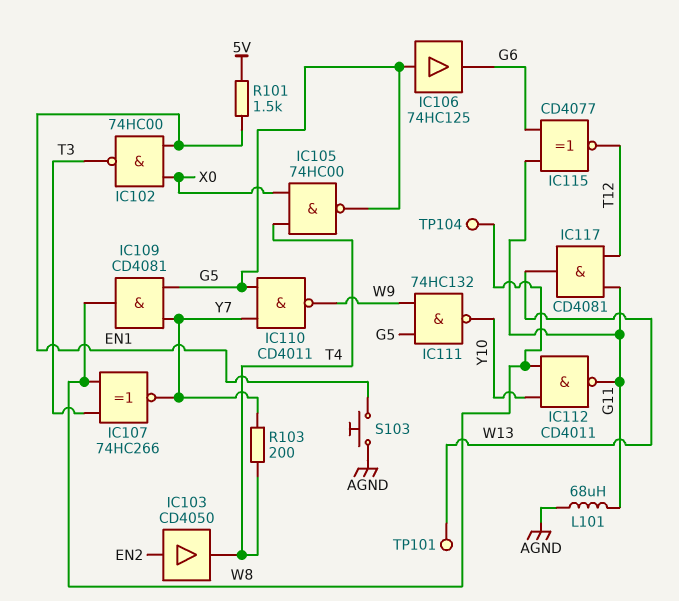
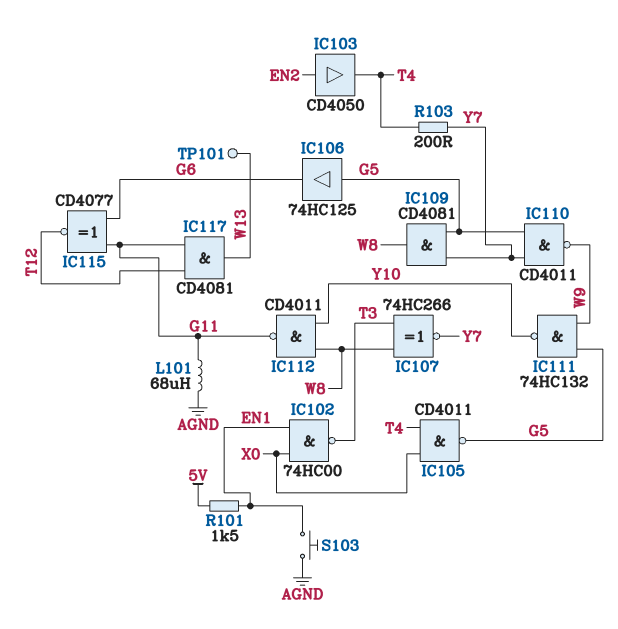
IC105: NAND 74HC00 (in T4, in X0, out G5) -> NAND CD4011 (in T4, in X0, out G5)
TP104: test point (W8) -> none

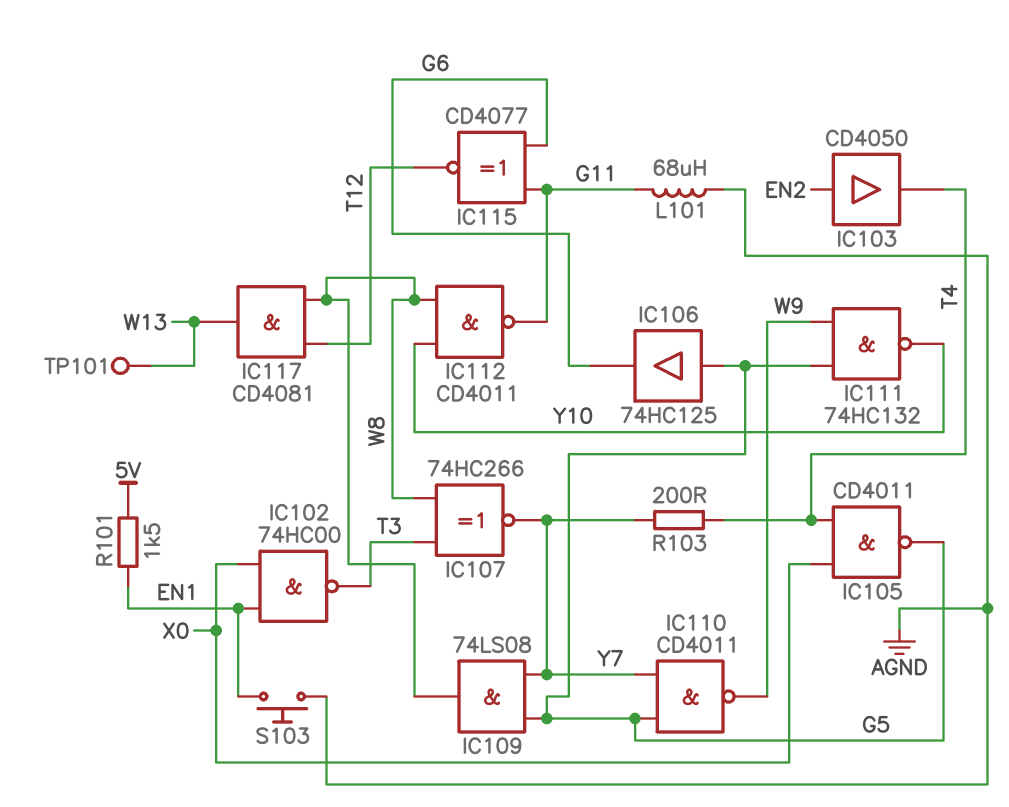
IC109: AND CD4081 (in G5, in Y7, out W8) -> AND 74LS08 (in G5, in Y7, out W8)
IC117: AND CD4081 (in G11, in T12, out W13) -> AND CD4081 (in T12, in W8, out W13)

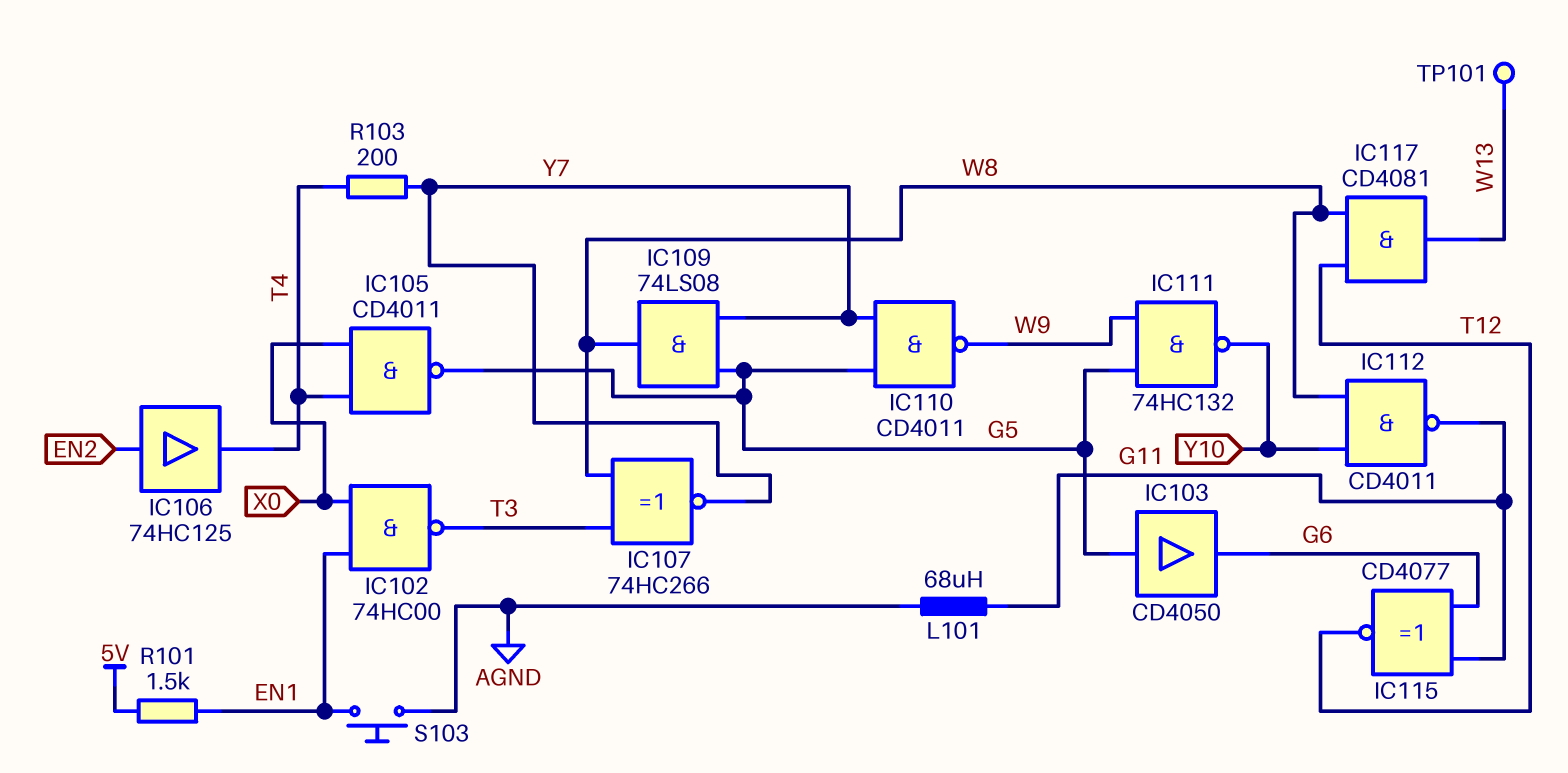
IC103: buffer CD4050 (in EN2, out T4) -> buffer CD4050 (in G5, out G6)
IC106: buffer 74HC125 (in G5, out G6) -> buffer 74HC125 (in EN2, out T4)

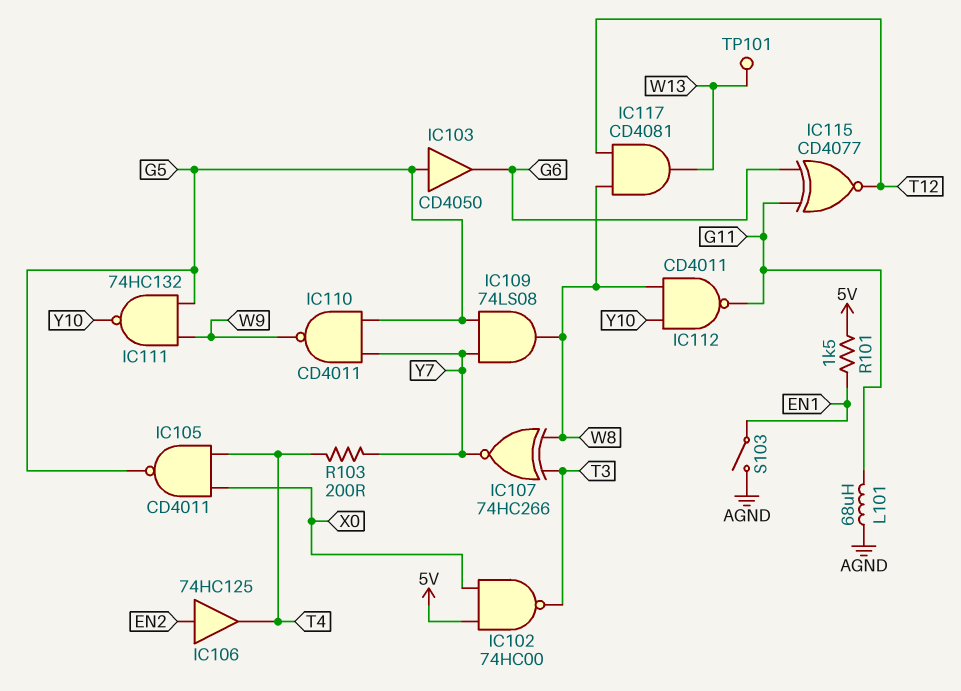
IC102: NAND 74HC00 (in EN1, in X0, out T3) -> NAND 74HC00 (in 5V, in X0, out T3)
S103: button (AGND, EN1) -> switch (AGND, EN1)

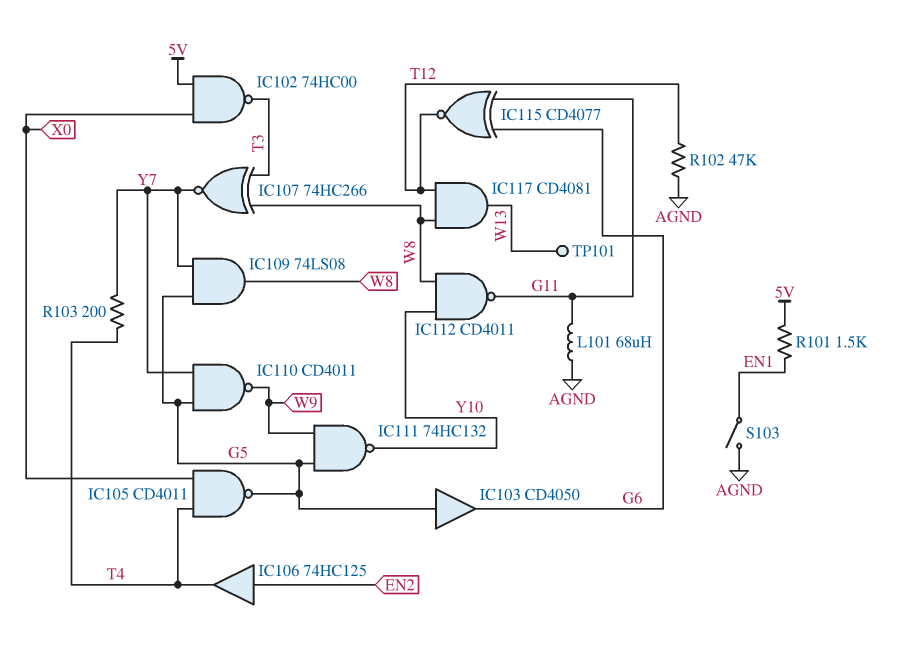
R102: none -> 47k (AGND, T12)

